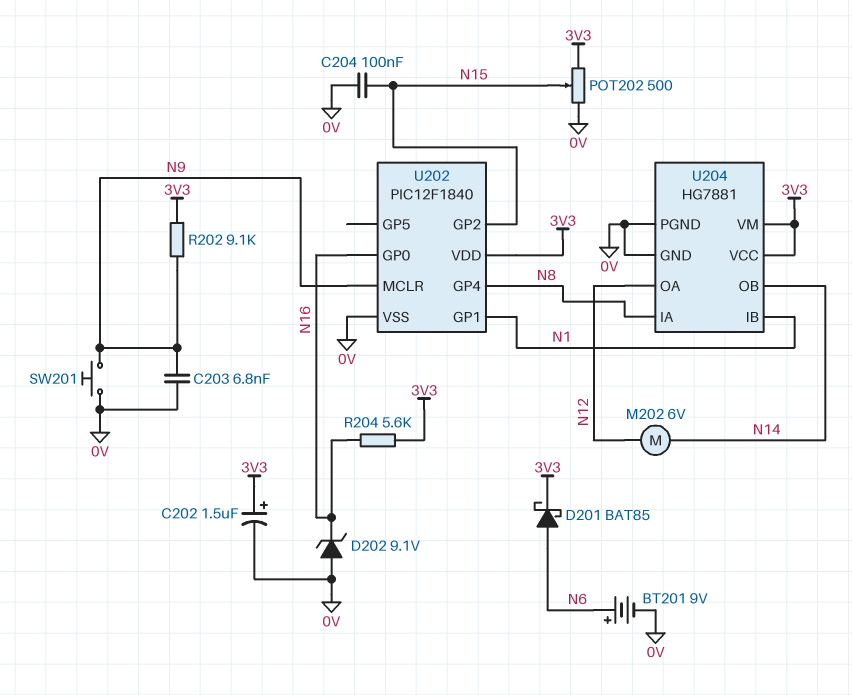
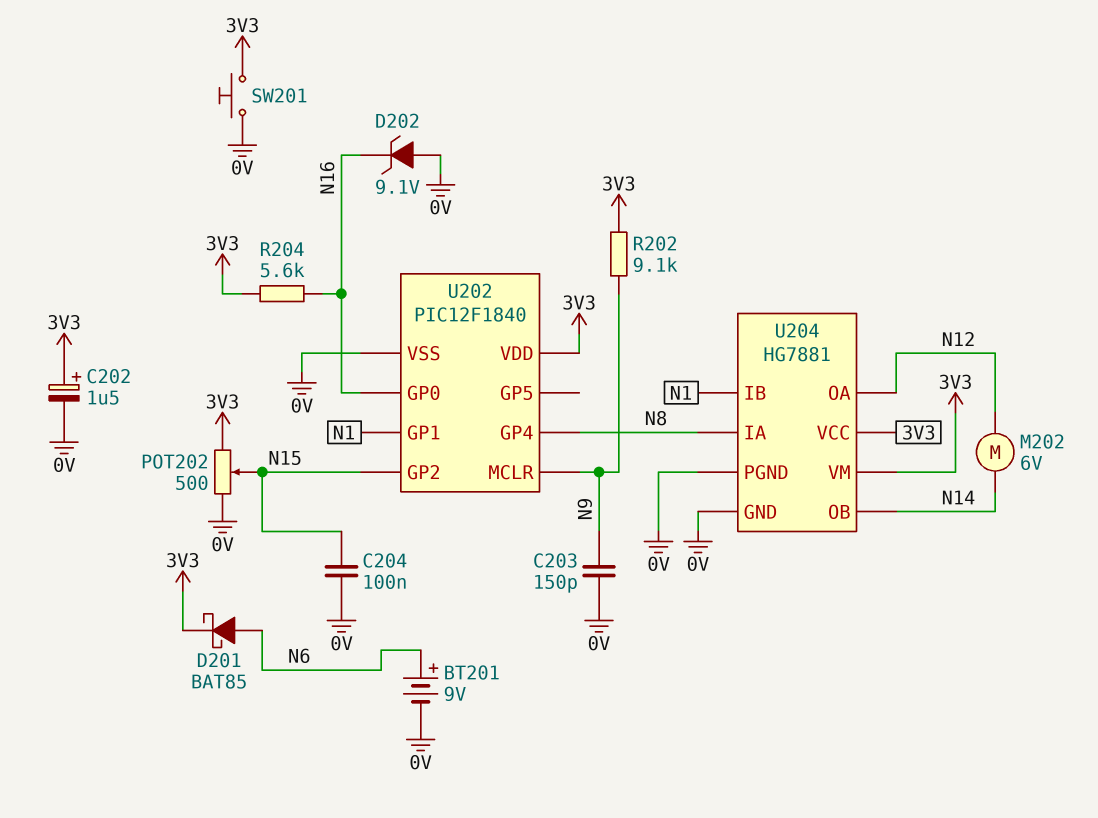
C203: 6.8nF (0V, N9) -> 150pF (0V, N9)
SW201: button (0V, N9) -> button (0V, 3V3)

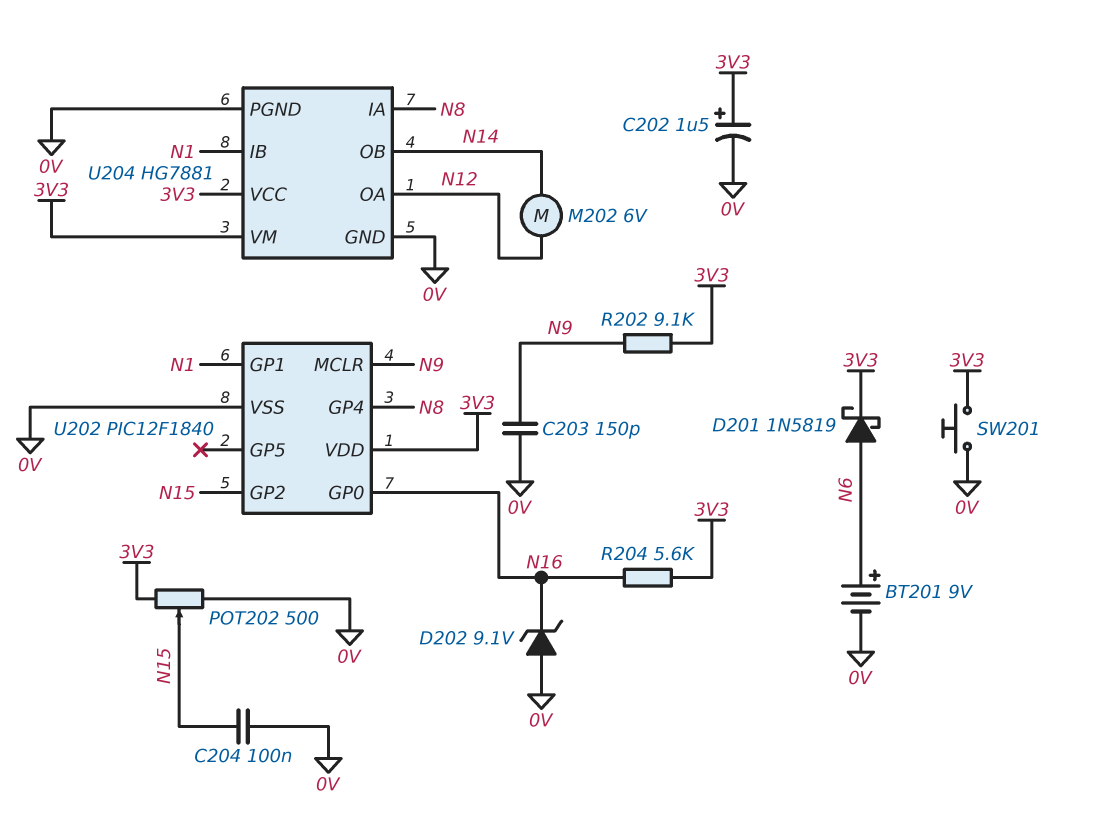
D201: schottky BAT85 (A N6, K 3V3) -> schottky 1N5819 (A N6, K 3V3)

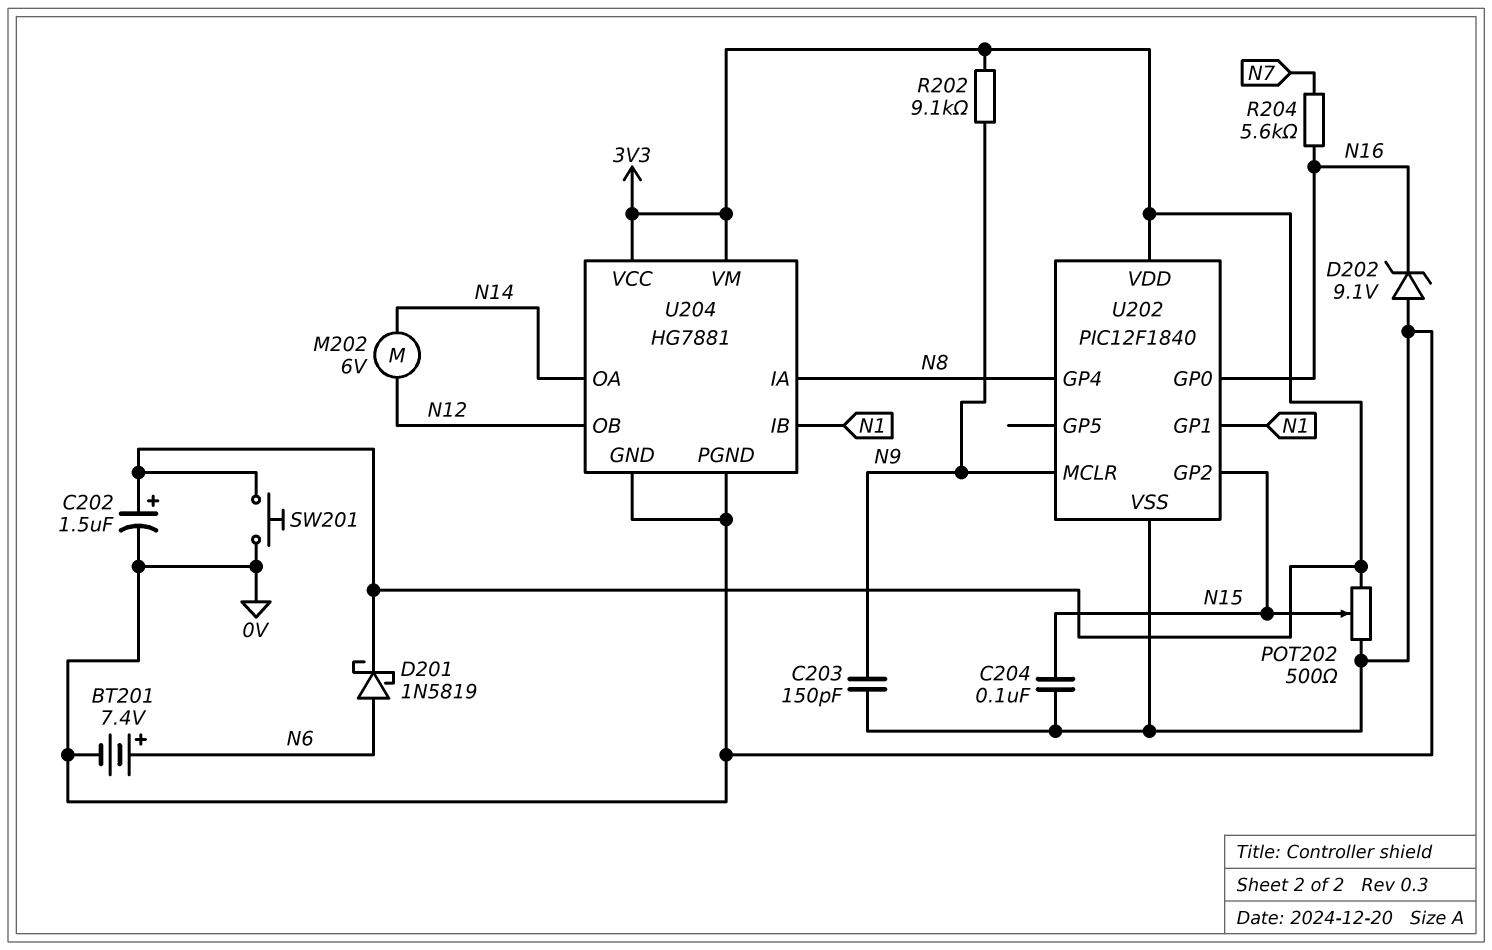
BT201: 9V (plus N6, minus 0V) -> 7.4V (plus N6, minus 0V)
R204: 5.6k (3V3, N16) -> 5.6k (N7, N16)
U204 pin OA: N12 -> N14
U204 pin OB: N14 -> N12

